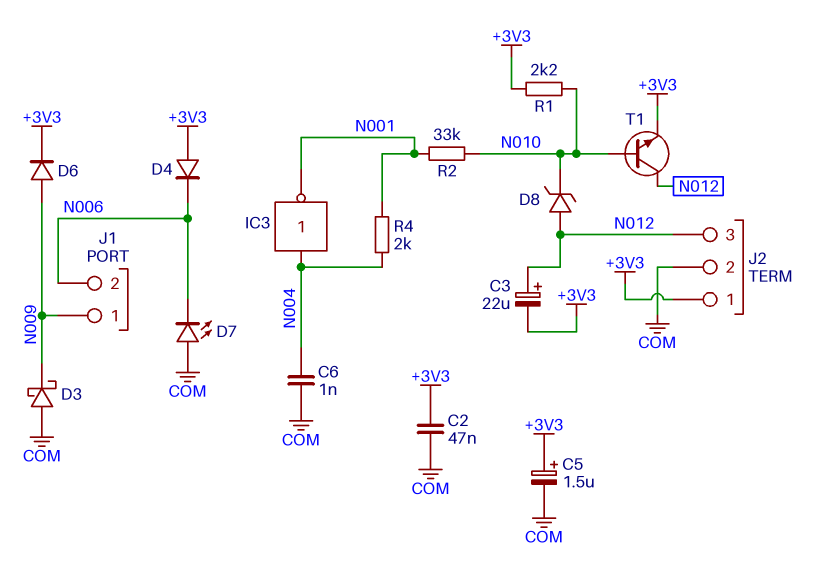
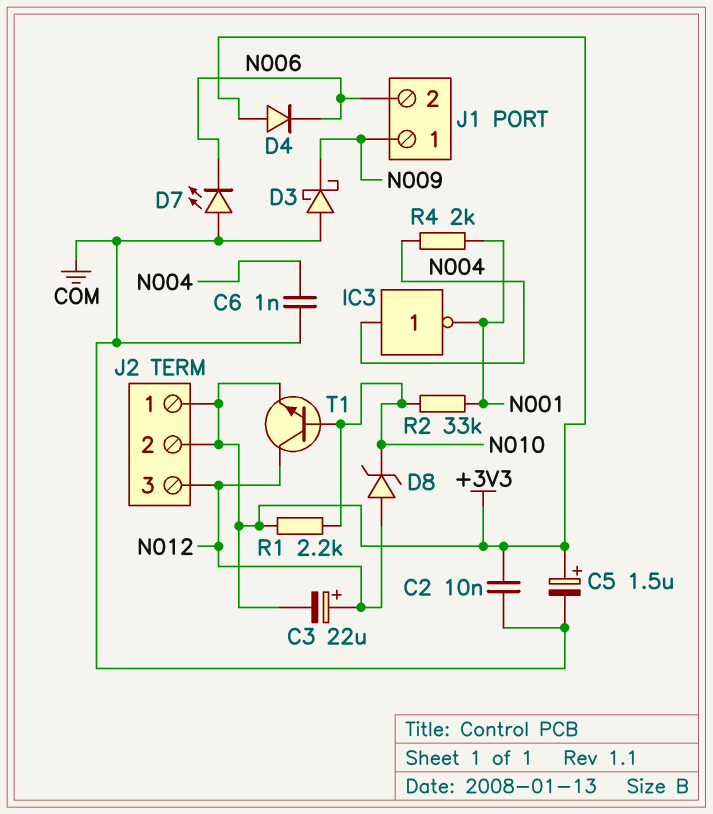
C2: 47nF (+3V3, COM) -> 10nF (+3V3, COM)
D6: diode (A N009, K +3V3) -> none
J2 pin 2: COM -> +3V3

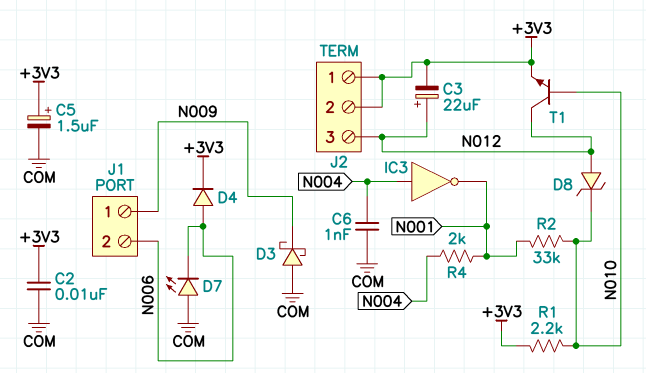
D4: diode (A +3V3, K N006) -> diode (A N006, K +3V3)

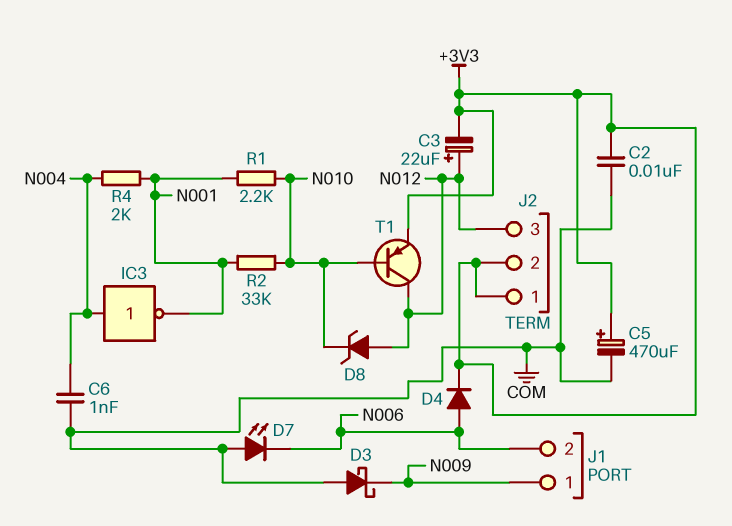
C5: 1.5uF (plus +3V3, minus COM) -> 470uF (plus +3V3, minus COM)
R1: 2.2k (+3V3, N010) -> 2.2k (N001, N010)
T1: NPN (B N010, C N012, E +3V3) -> PNP (B N010, C N012, E +3V3)

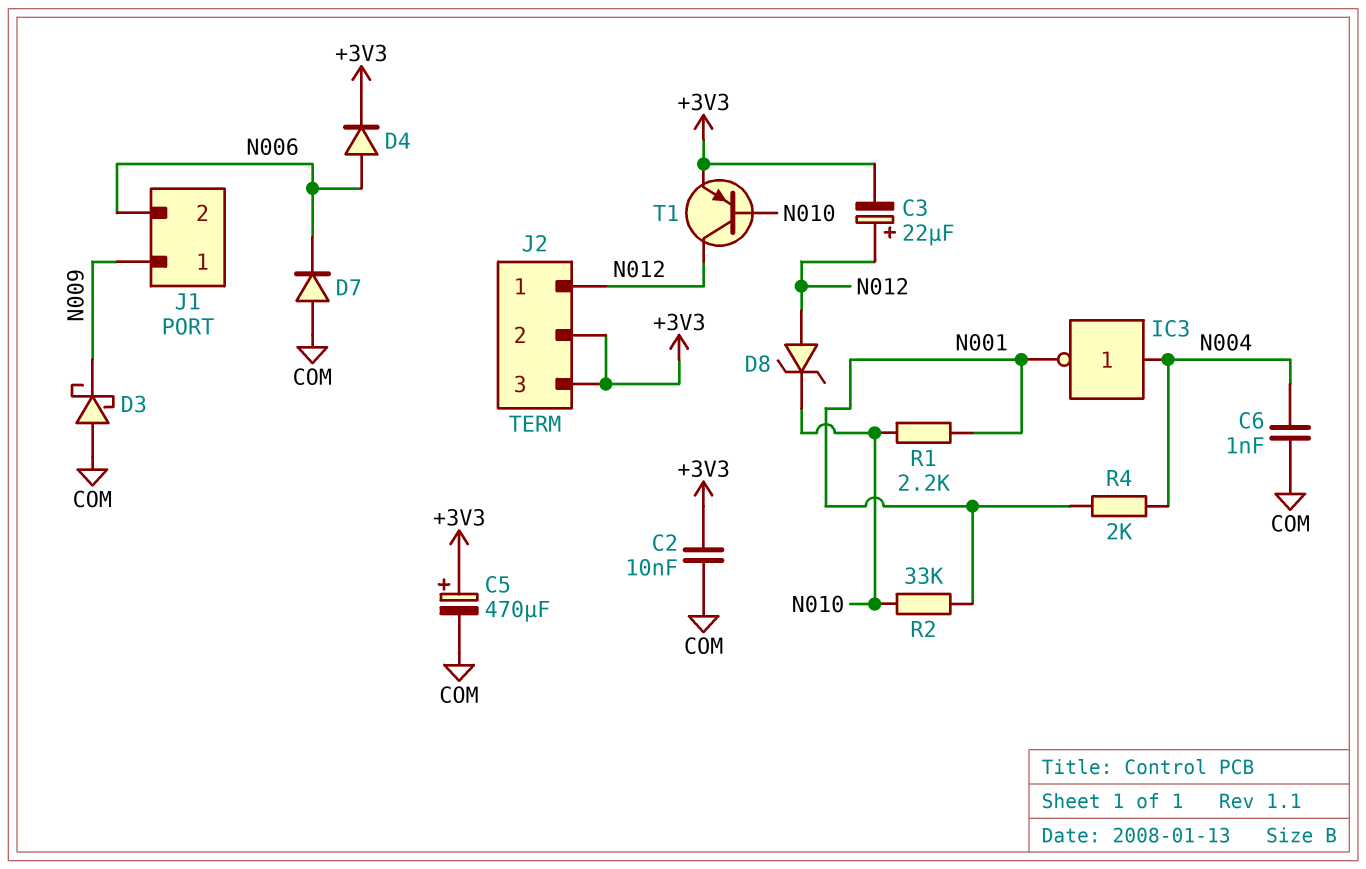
D7: LED (A COM, K N006) -> diode (A COM, K N006)
J2 pin 1: +3V3 -> N012
J2 pin 3: N012 -> +3V3

